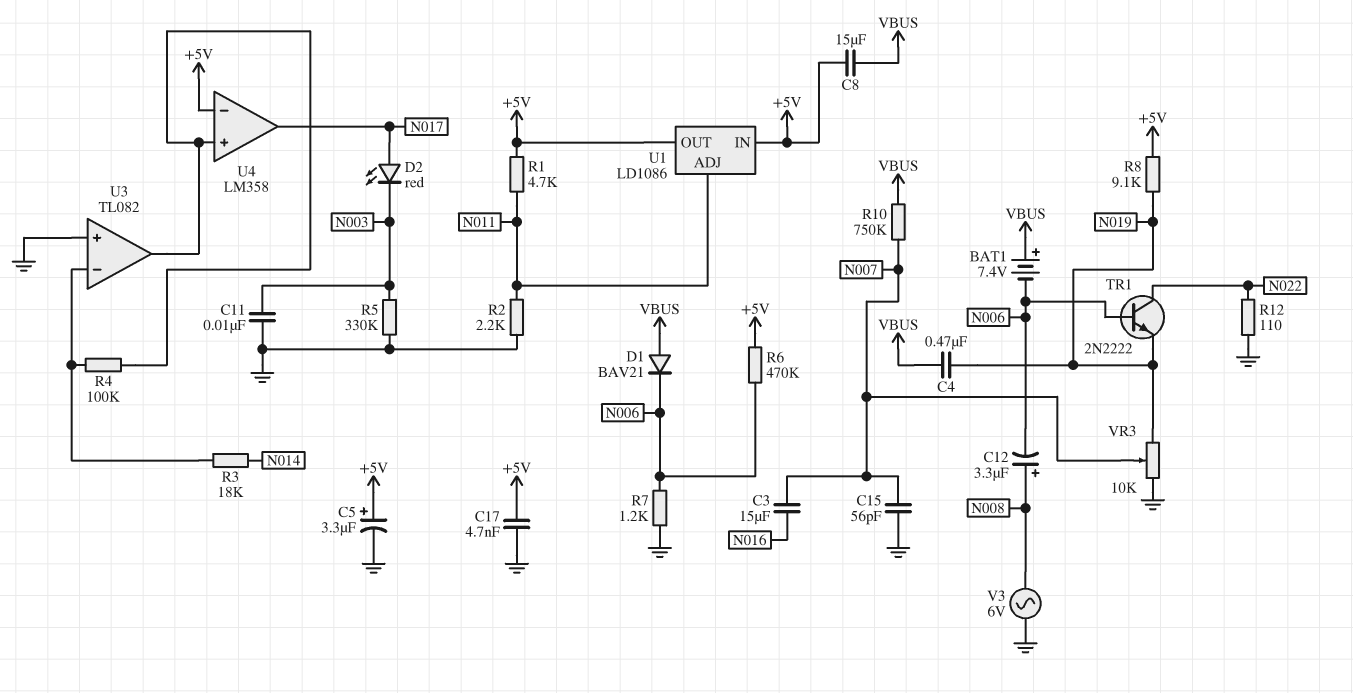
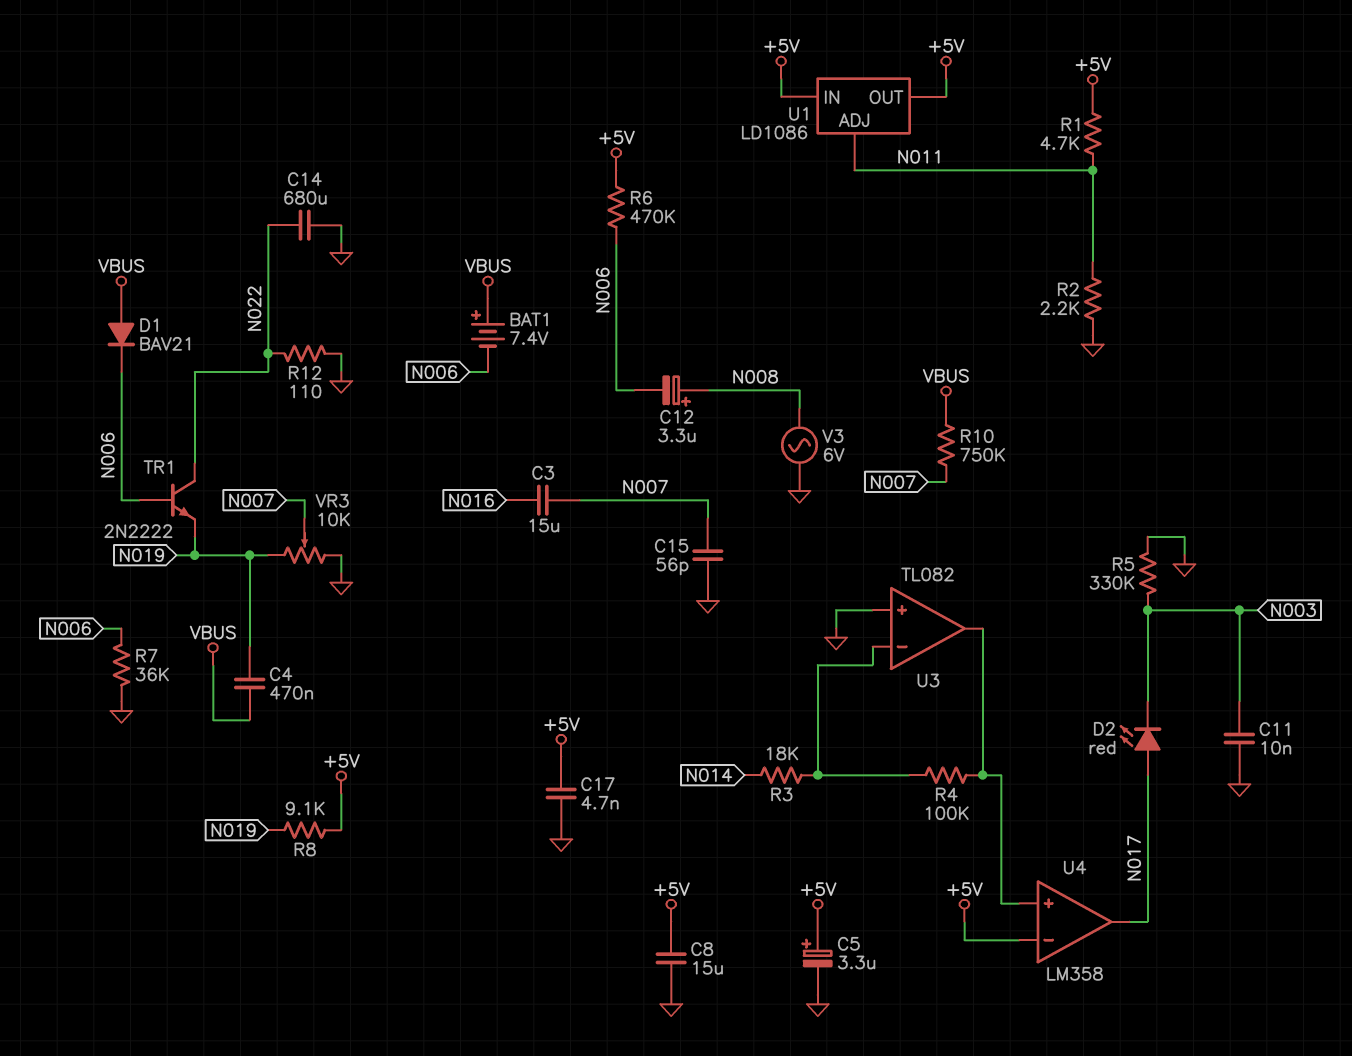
C8: 15uF (+5V, VBUS) -> 15uF (+5V, GND)
C14: none -> 680uF (GND, N022)
R7: 1.2k (GND, N006) -> 36k (GND, N006)

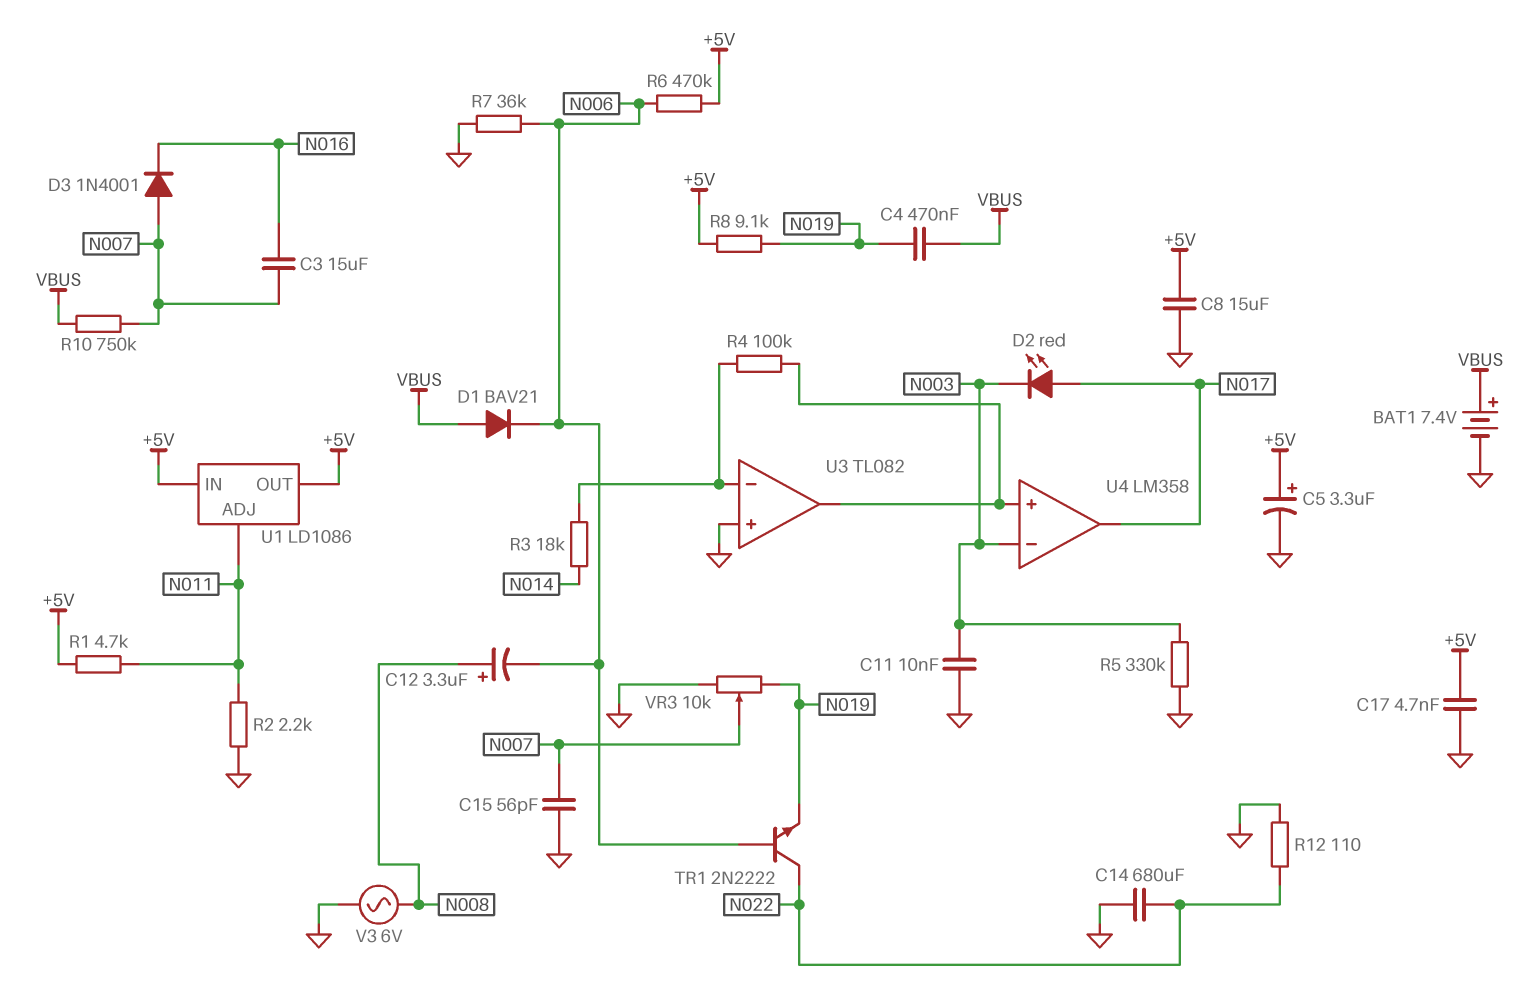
BAT1: 7.4V (plus VBUS, minus N006) -> 7.4V (plus VBUS, minus GND)
D3: none -> diode 1N4001 (A N007, K N016)
U4 pin in-: +5V -> N003

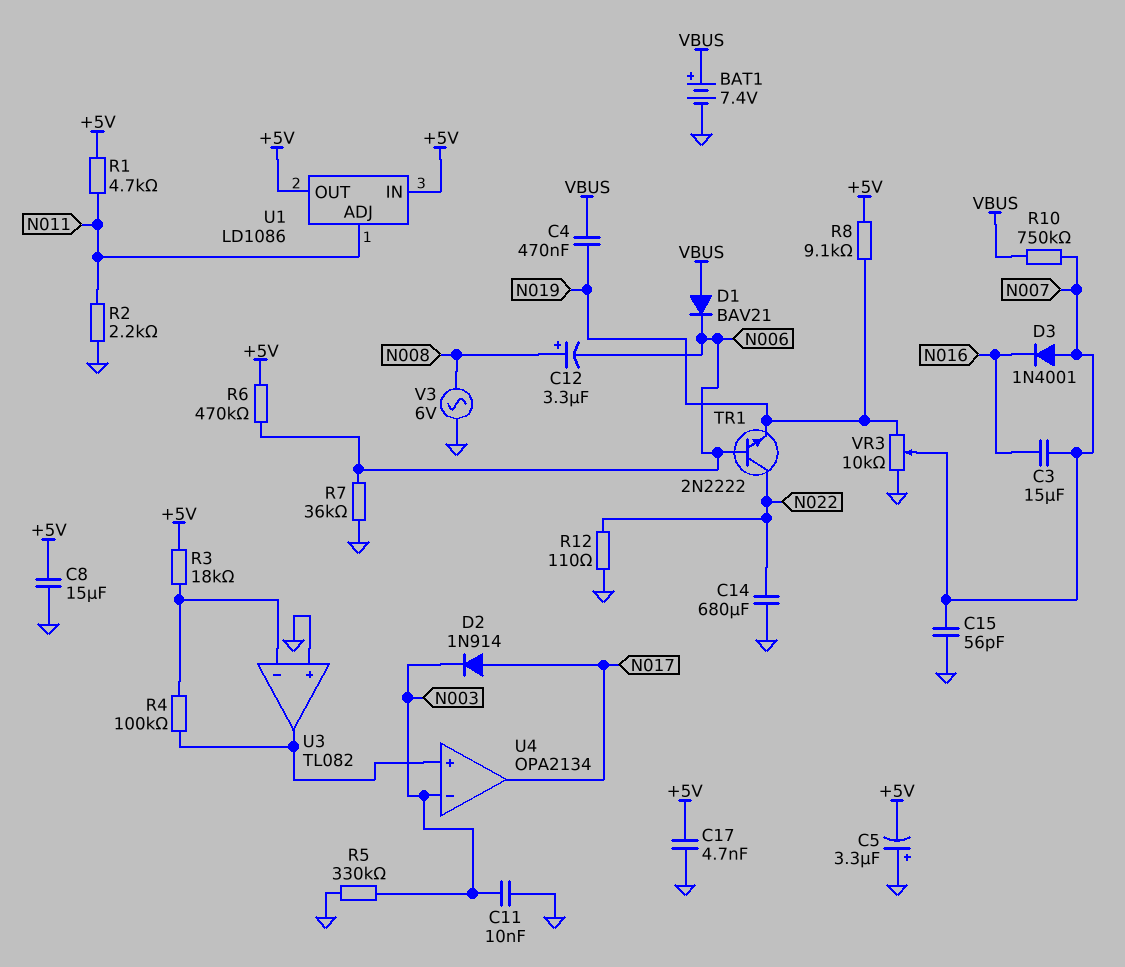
C5: 3.3uF (plus +5V, minus GND) -> 3.3uF (plus GND, minus +5V)
D2: LED red (A N017, K N003) -> diode 1N914 (A N017, K N003)
R3: 18k (N014, U3/in-) -> 18k (+5V, U3/in-)
U4: LM358 -> OPA2134

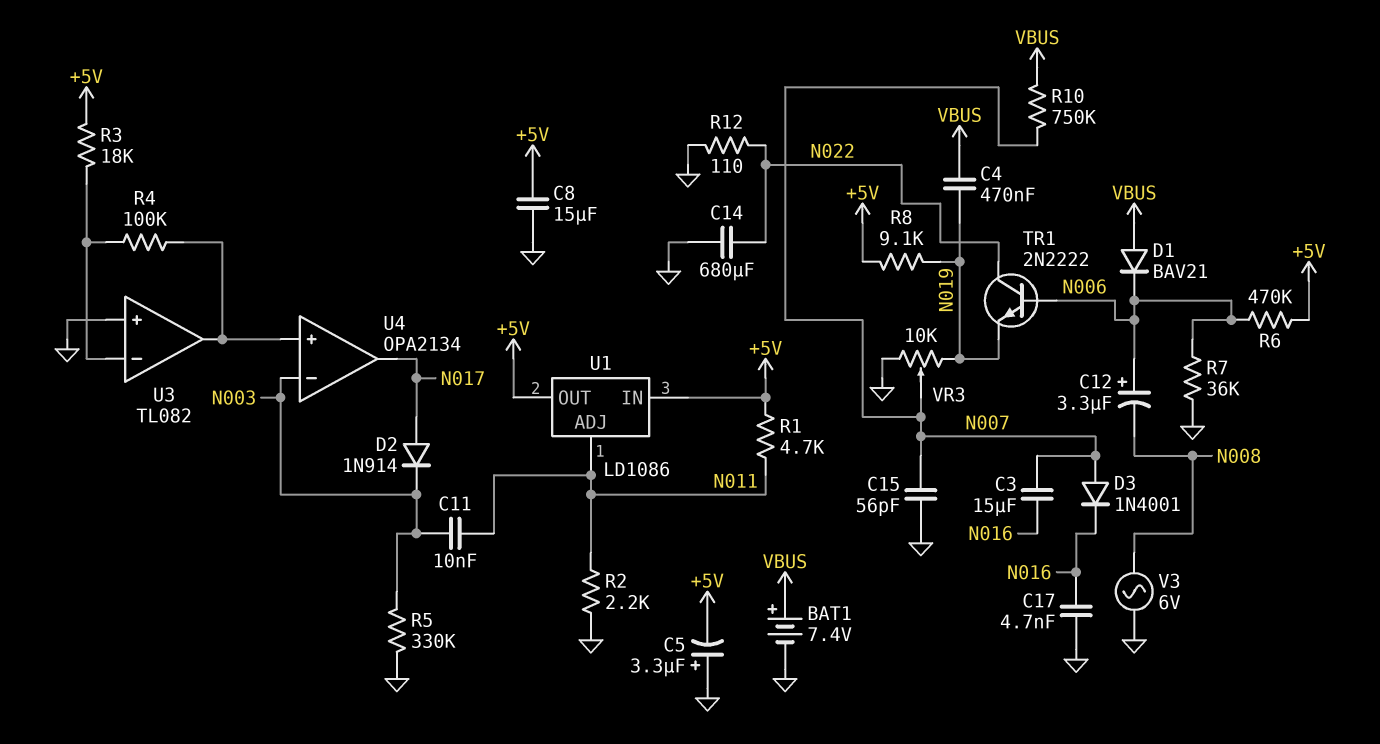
C11: 10nF (GND, N003) -> 10nF (N003, N011)
C12: 3.3uF (plus N008, minus N006) -> 3.3uF (plus N006, minus N008)
C17: 4.7nF (+5V, GND) -> 4.7nF (GND, N016)

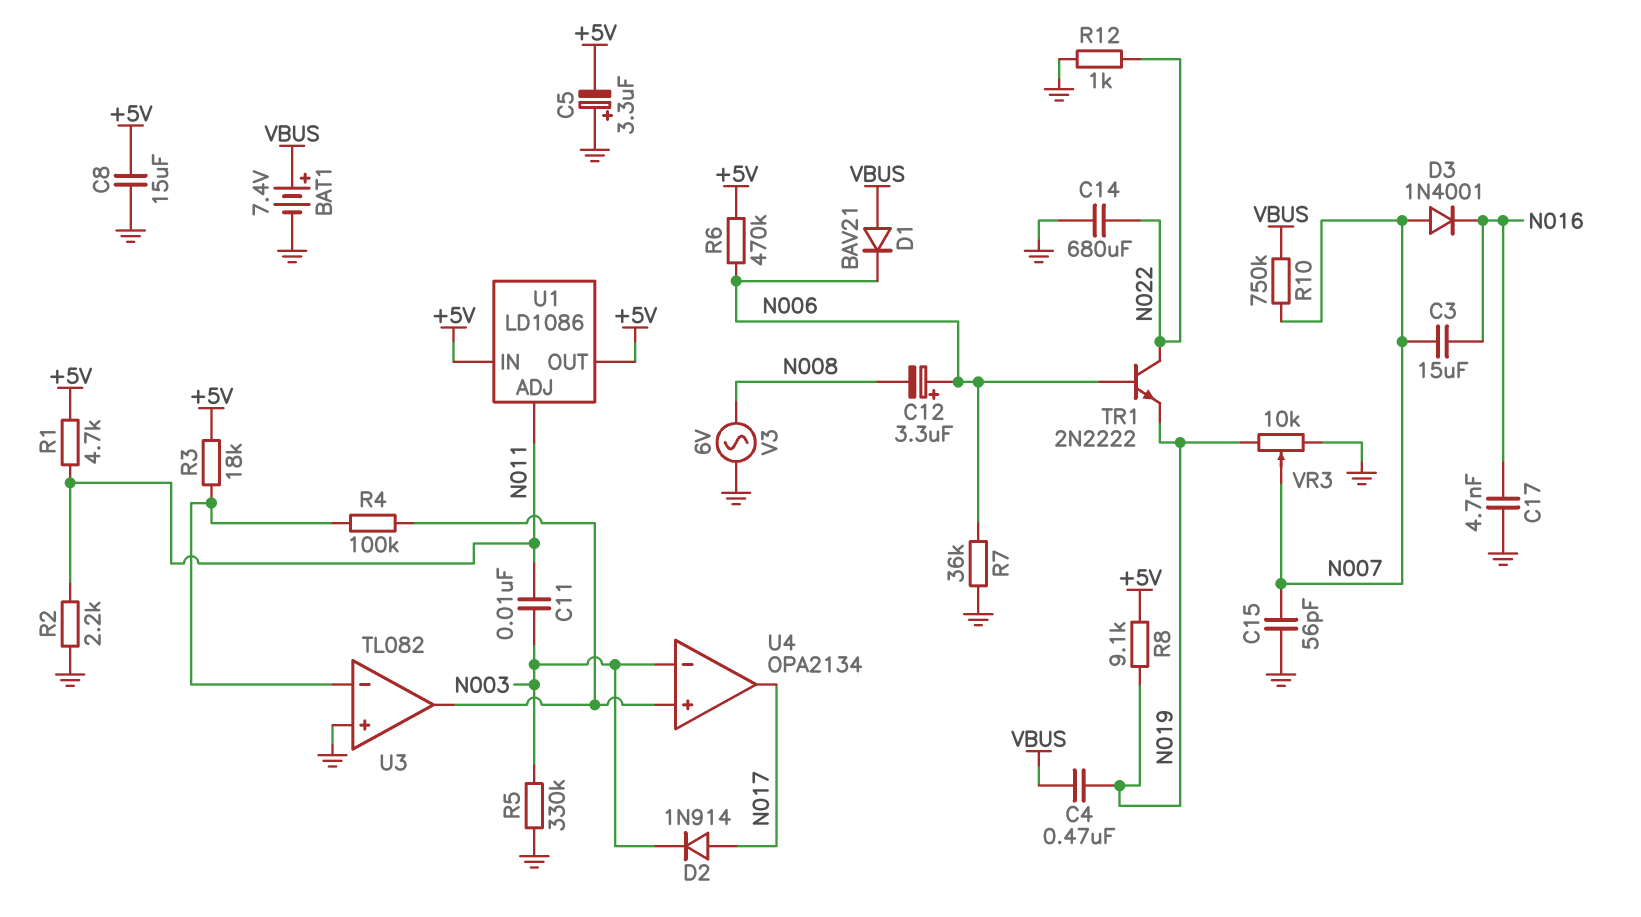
R12: 110 (GND, N022) -> 1k (GND, N022)

